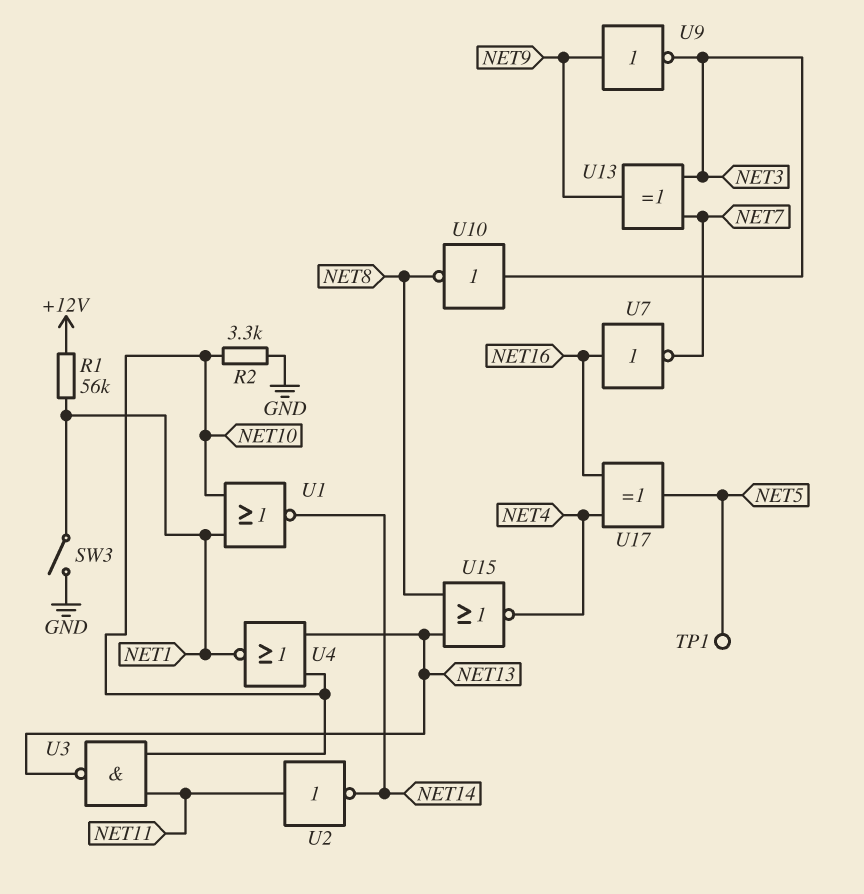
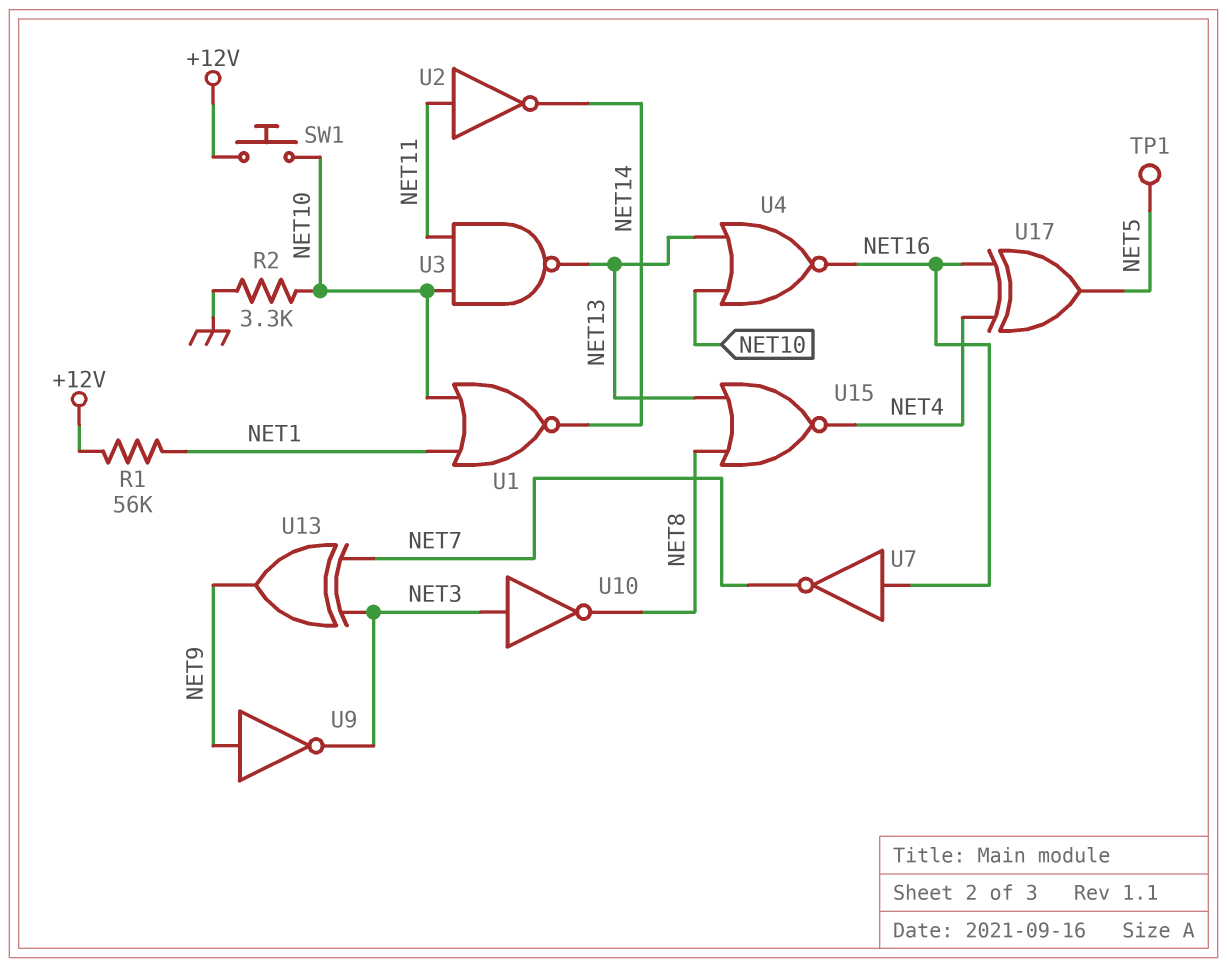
SW1: none -> button (+12V, NET10)
SW3: switch (GND, NET1) -> none
U4: NOR (in NET10, in NET13, out NET1) -> NOR (in NET10, in NET13, out NET16)

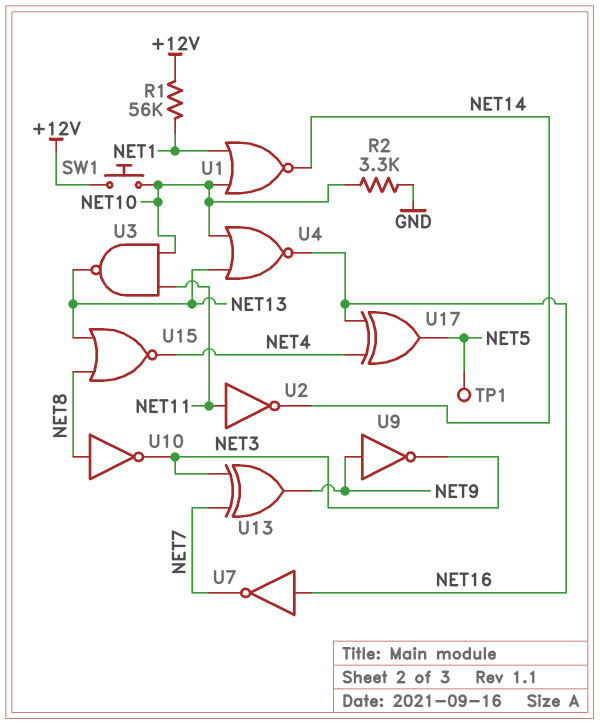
U10: NOT (in NET3, out NET8) -> NOT (in NET8, out NET3)

